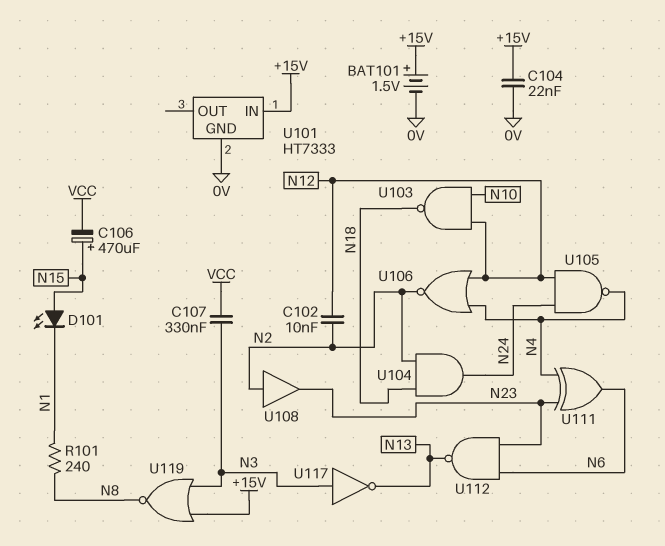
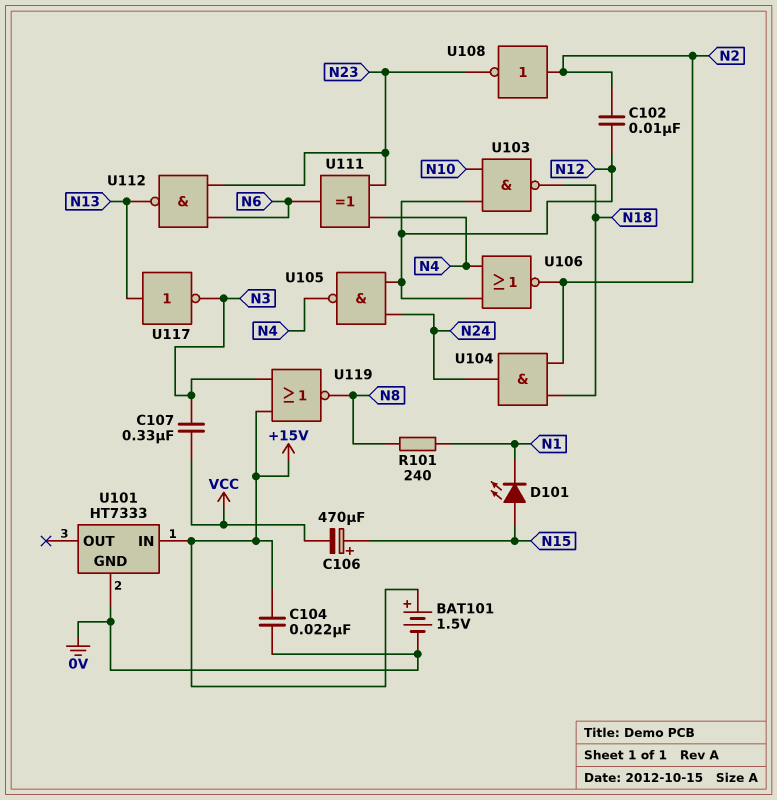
U108: buffer (in N2, out N23) -> NOT (in N2, out N23)
U117: NOT (in N3, out N13) -> NOT (in N13, out N3)

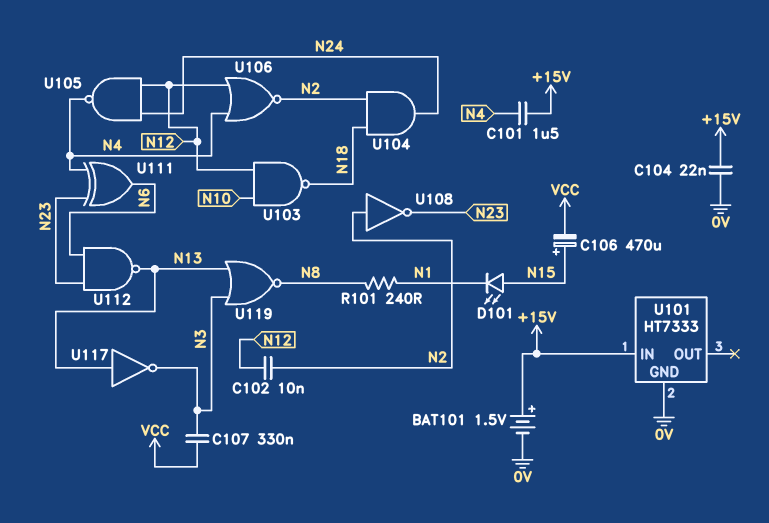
C101: none -> 1.5uF (+15V, N4)
U119: NOR (in +15V, in N3, out N8) -> NOR (in N3, in N13, out N8)

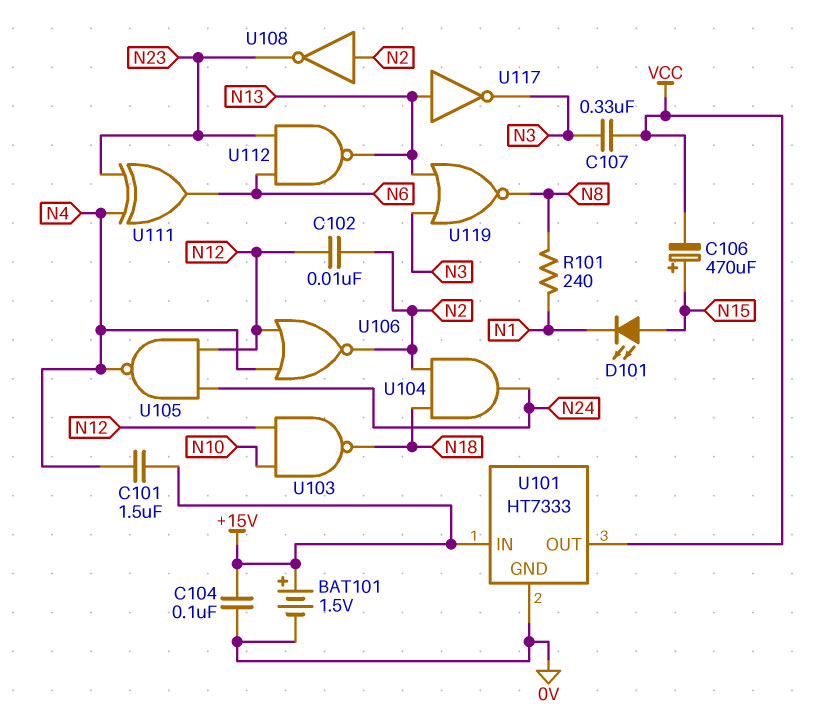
C104: 22nF (+15V, 0V) -> 100nF (+15V, 0V)
U101 pin OUT: none -> VCC

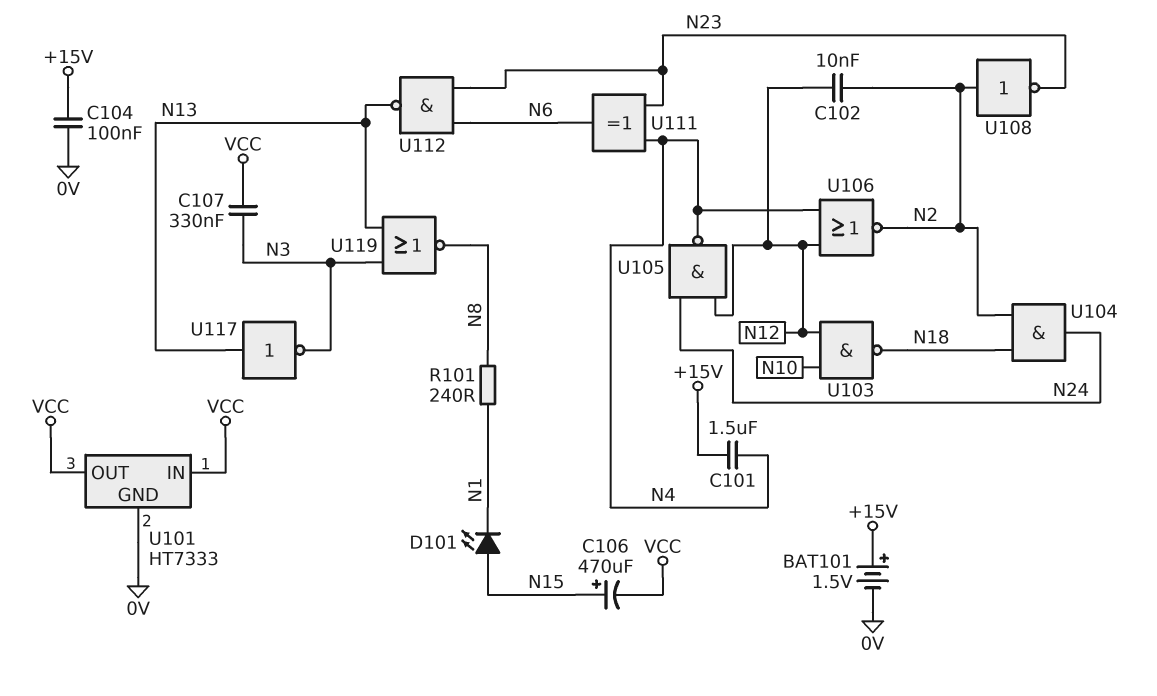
U101 pin IN: +15V -> VCC

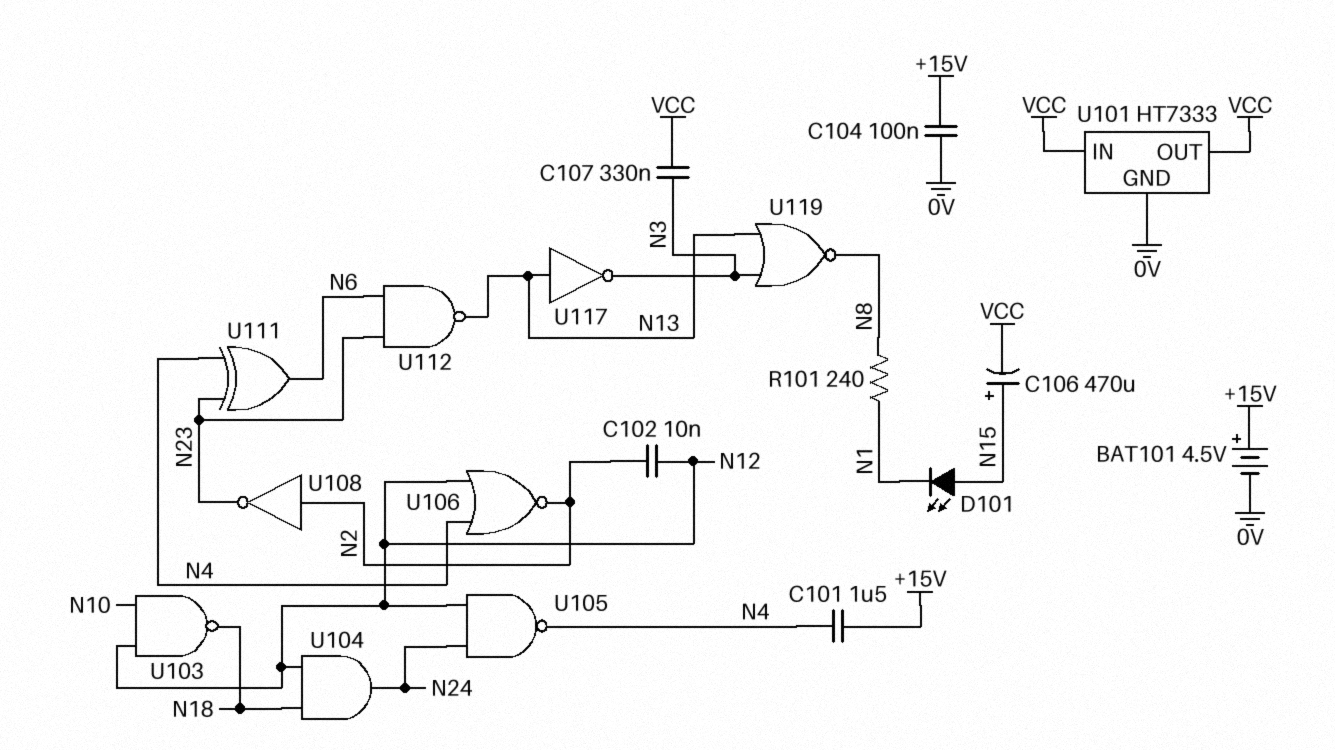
BAT101: 1.5V (plus +15V, minus 0V) -> 4.5V (plus +15V, minus 0V)
U104: AND (in N2, in N18, out N24) -> AND (in N12, in N18, out N24)

